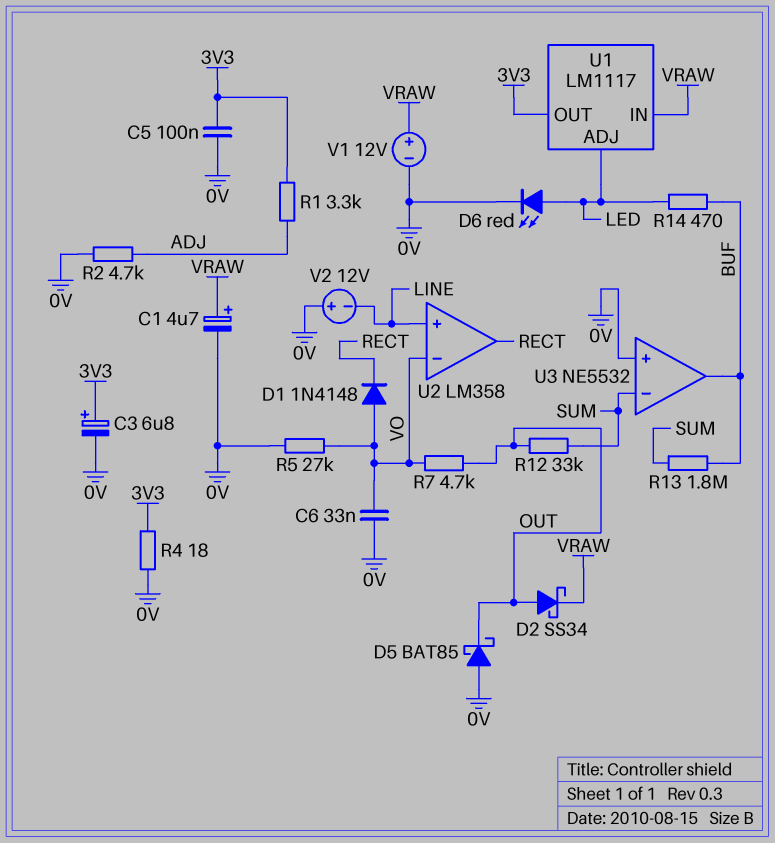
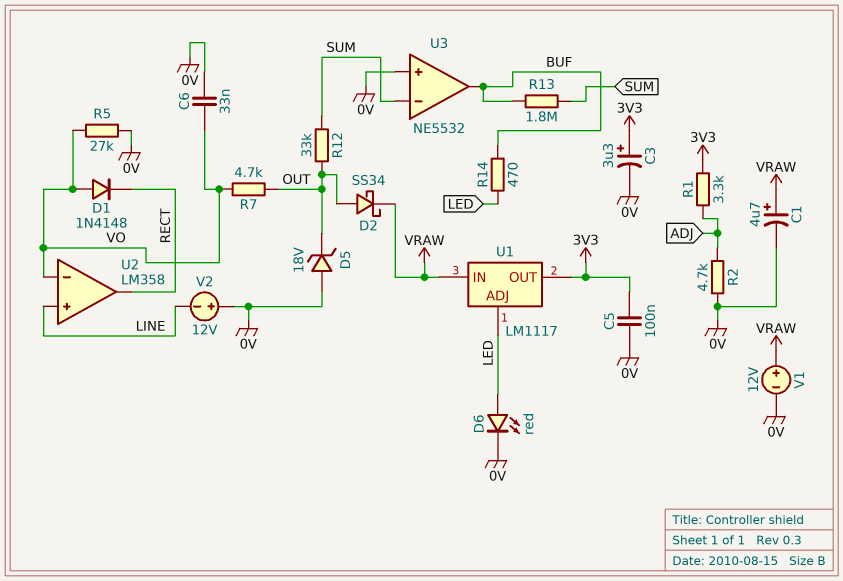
C3: 6.8uF (plus 3V3, minus 0V) -> 3.3uF (plus 3V3, minus 0V)
D5: schottky BAT85 (A 0V, K OUT) -> zener 18V (A 0V, K OUT)
R4: 18 (0V, 3V3) -> none

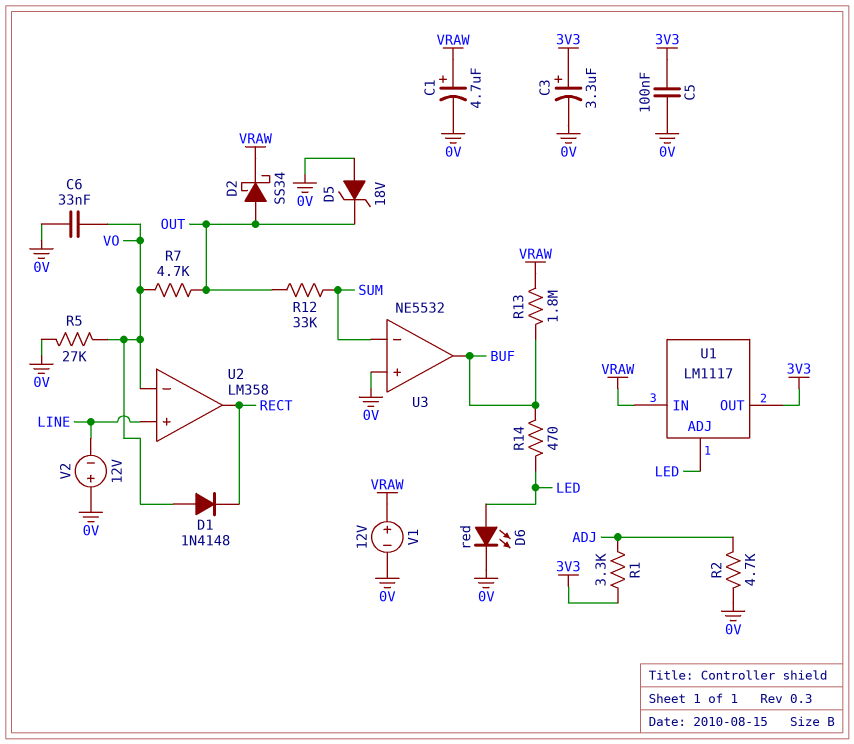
R13: 1.8M (BUF, SUM) -> 1.8M (BUF, VRAW)

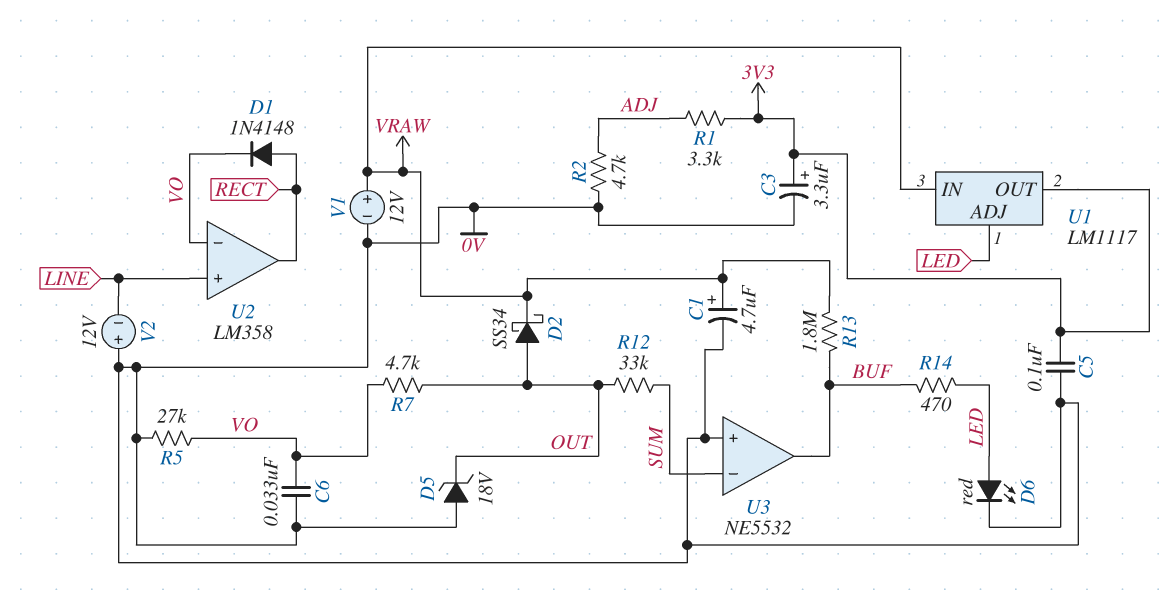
D1: diode 1N4148 (A VO, K RECT) -> diode 1N4148 (A RECT, K VO)

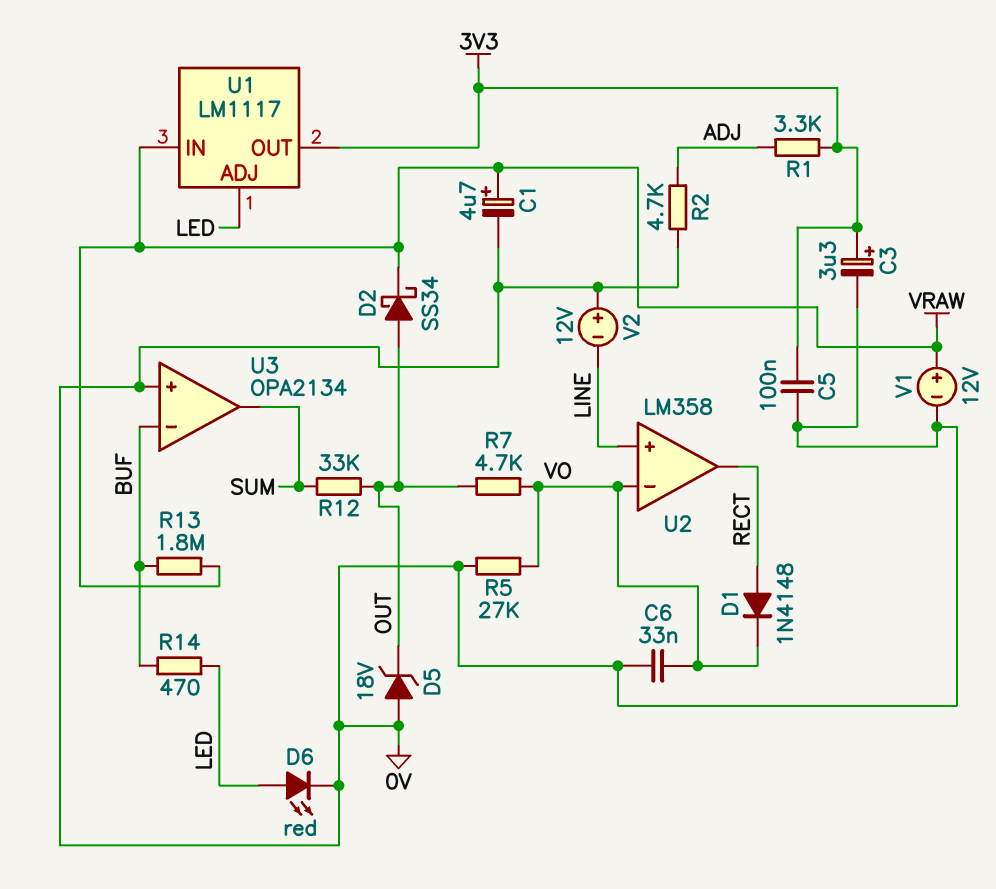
U3: NE5532 -> OPA2134
U3 pin in-: SUM -> BUF
U3 pin out: BUF -> SUM

